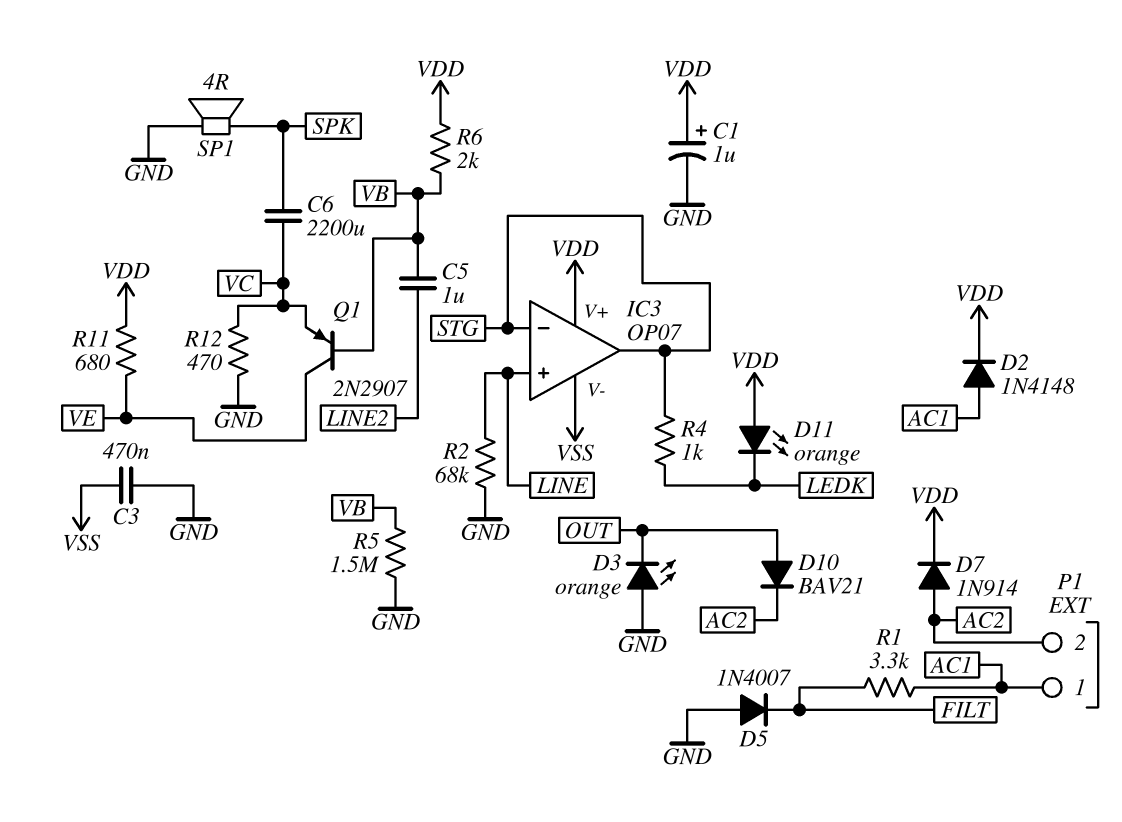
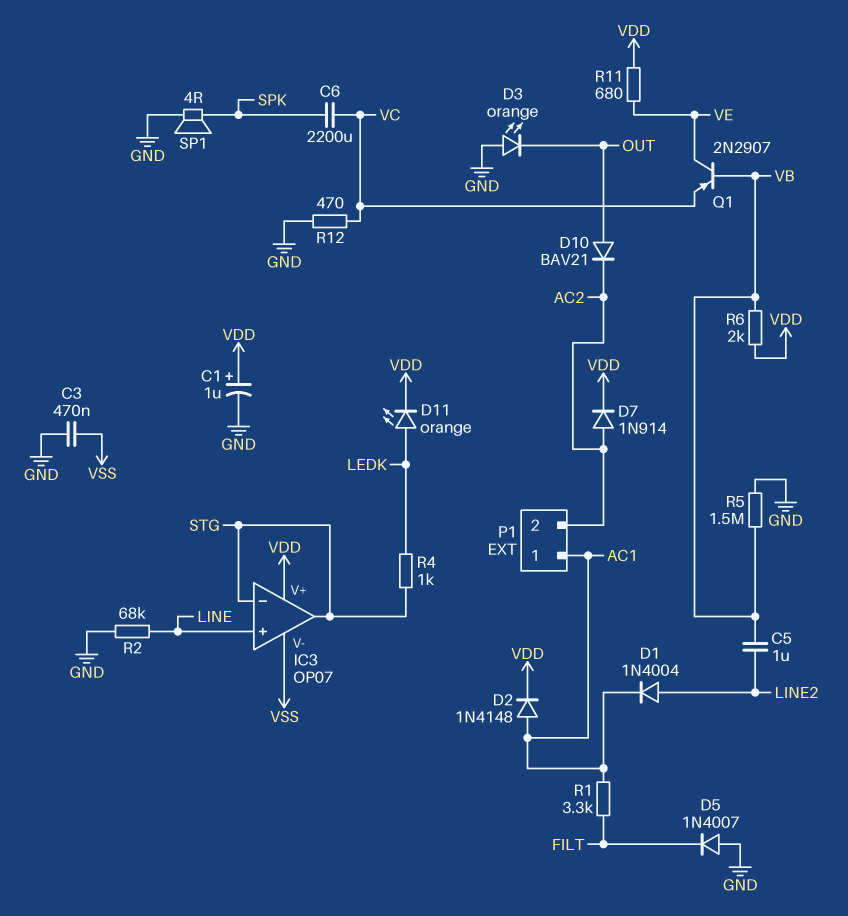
D1: none -> diode 1N4004 (A LINE2, K AC1)
D11: LED orange (A VDD, K LEDK) -> LED orange (A LEDK, K VDD)

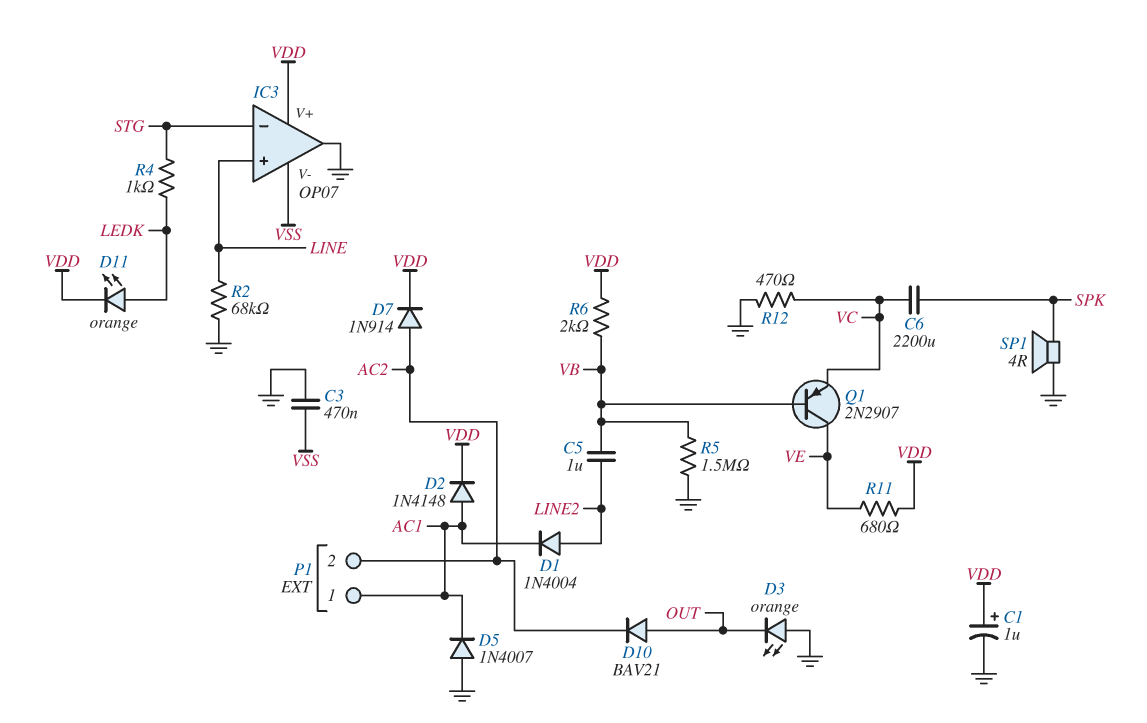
D5: diode 1N4007 (A GND, K FILT) -> diode 1N4007 (A GND, K AC1)
IC3 pin out: STG -> GND
R1: 3.3k (AC1, FILT) -> none

